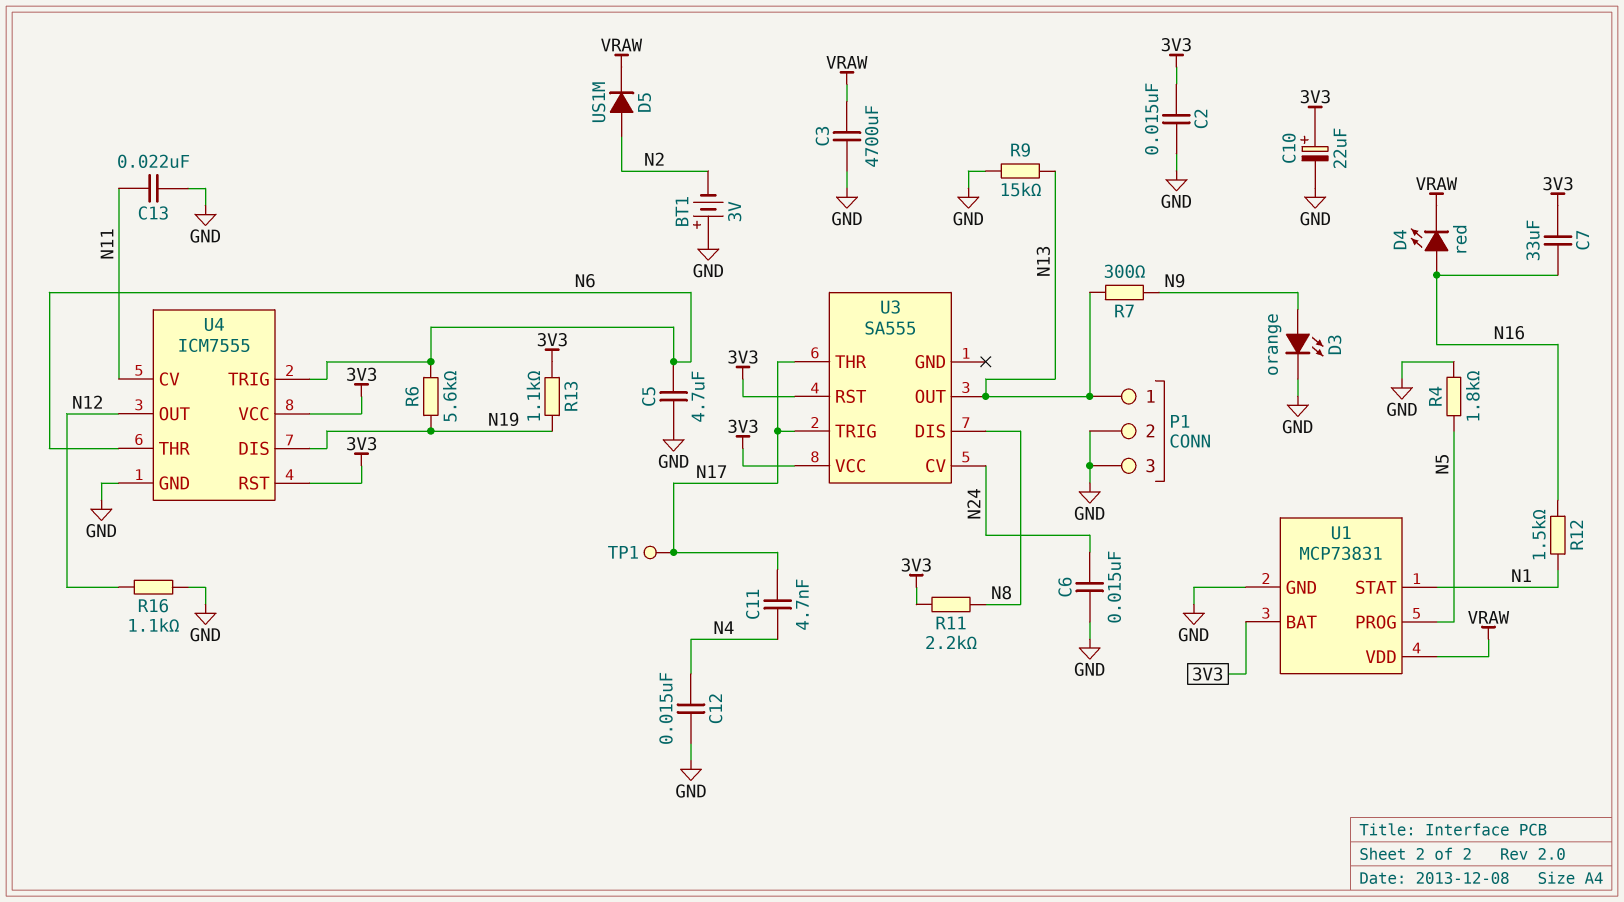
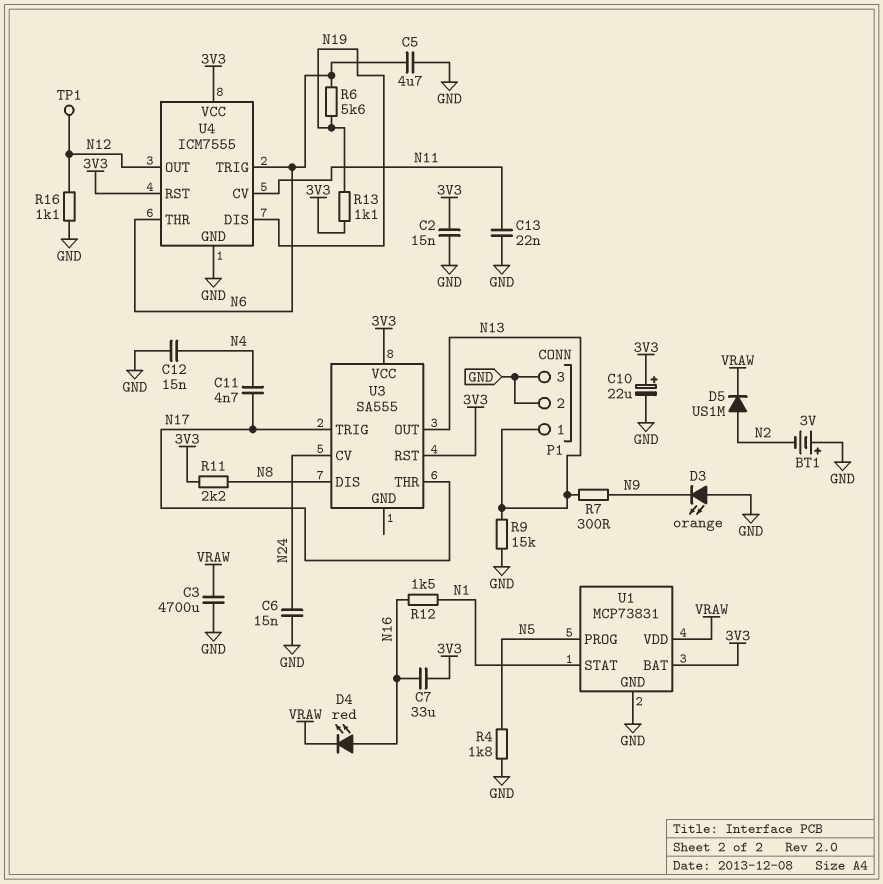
D3: LED orange (A N9, K GND) -> LED orange (A GND, K N9)
TP1: test point (N17) -> test point (N12)

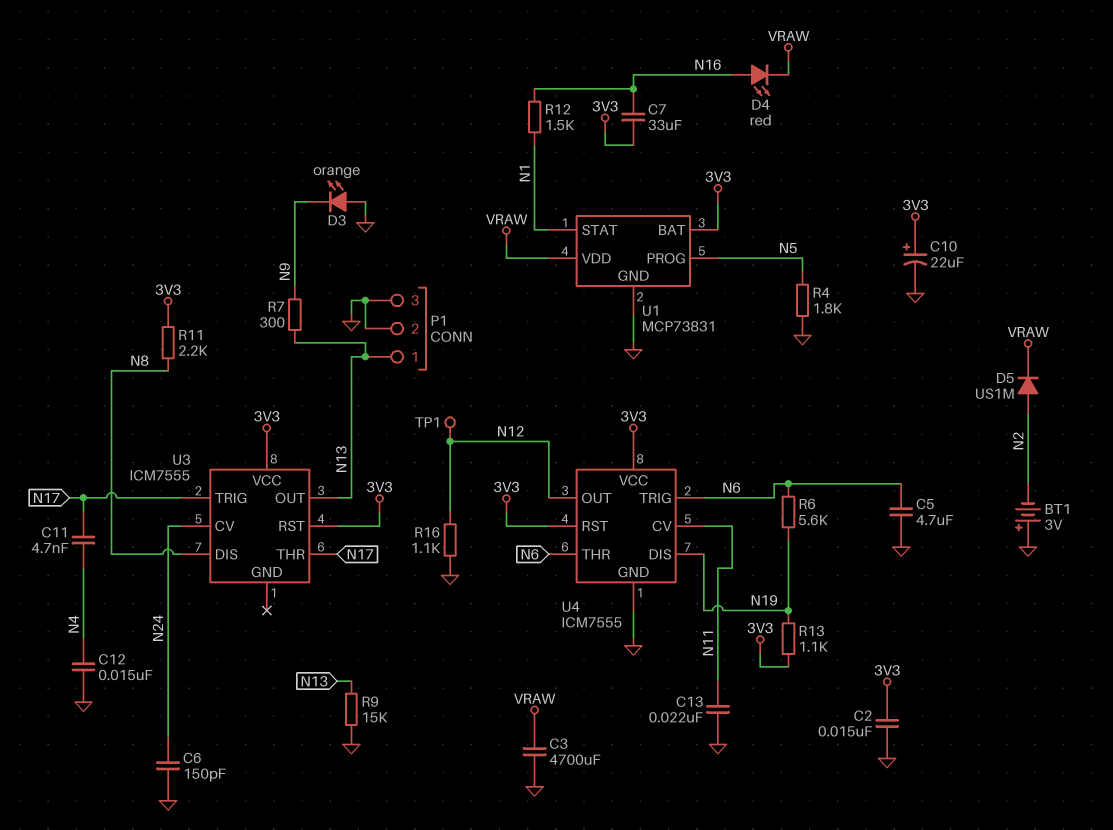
C6: 15nF (GND, N24) -> 150pF (GND, N24)
U3: SA555 -> ICM7555

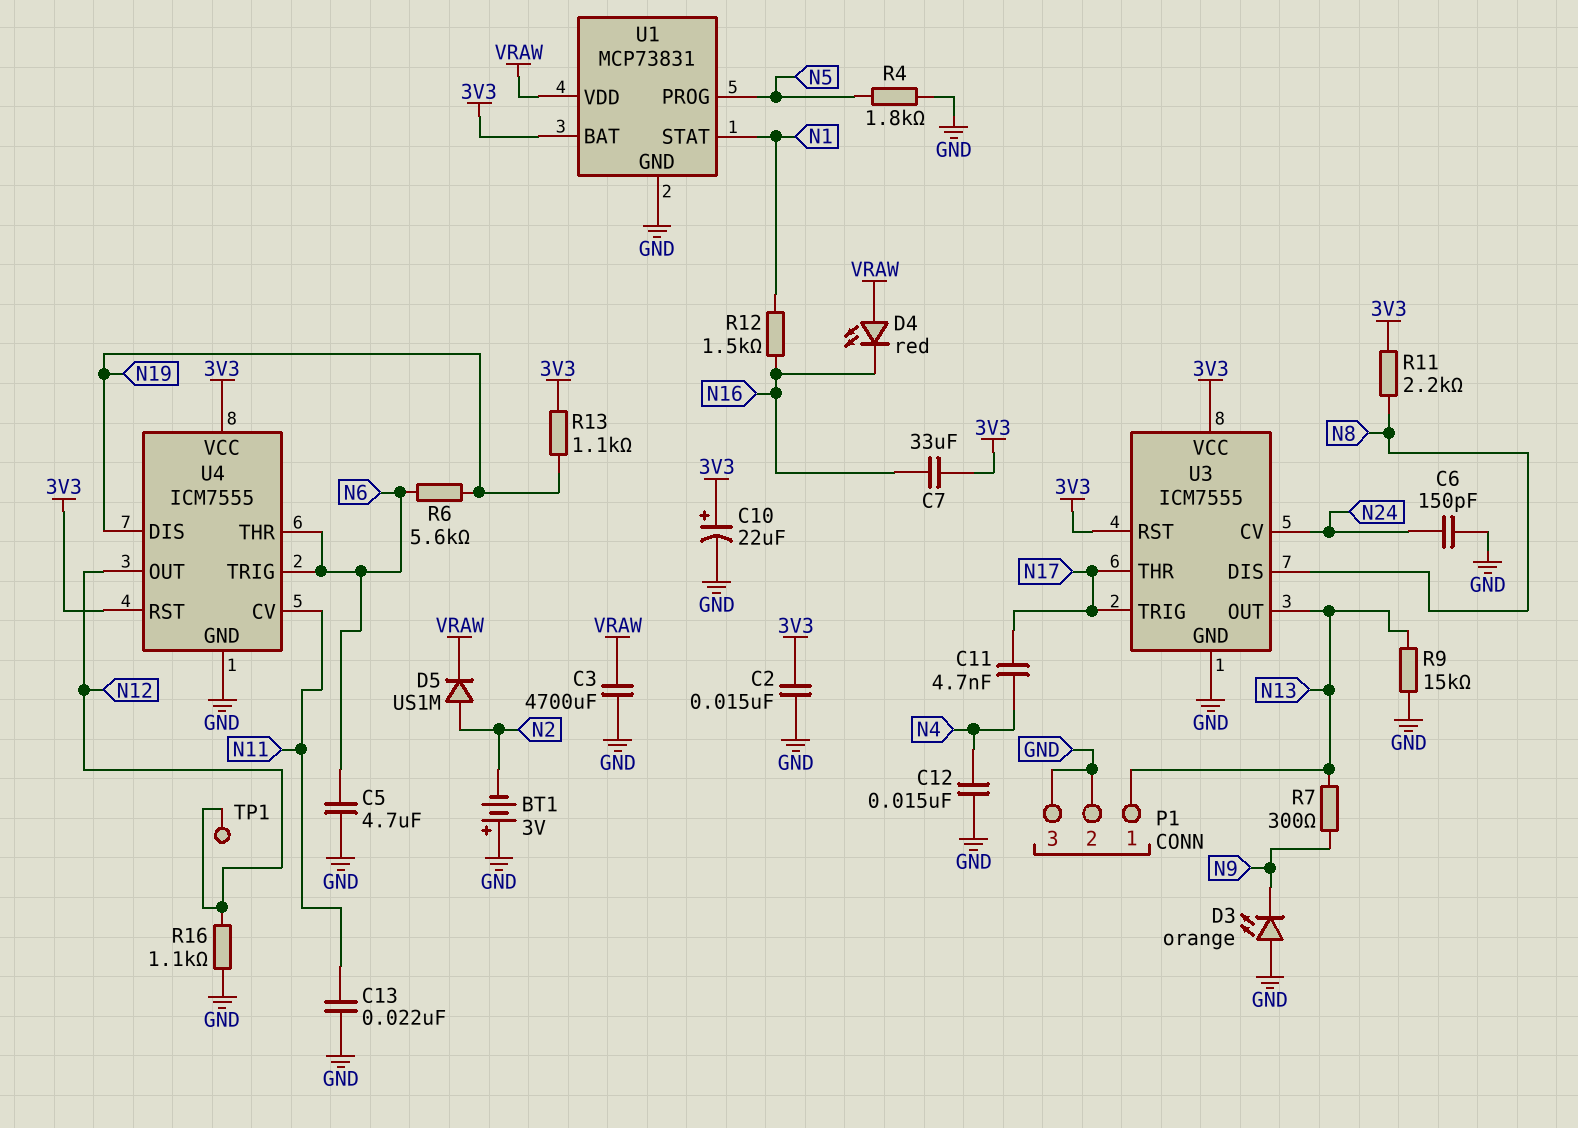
D4: LED red (A N16, K VRAW) -> LED red (A VRAW, K N16)
U3 pin GND: none -> GND

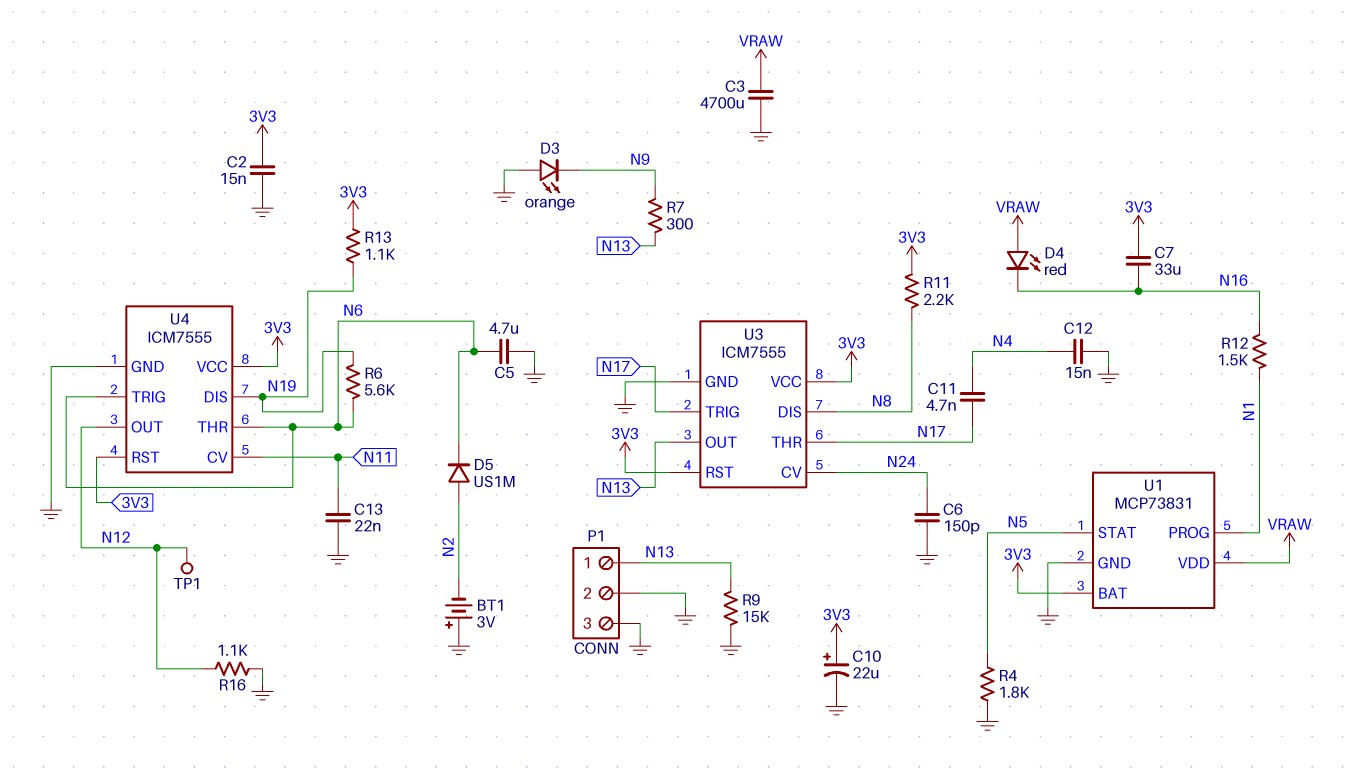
D5: diode US1M (A N2, K VRAW) -> diode US1M (A N2, K N6)
U1 pin PROG: N5 -> N1
U1 pin STAT: N1 -> N5

